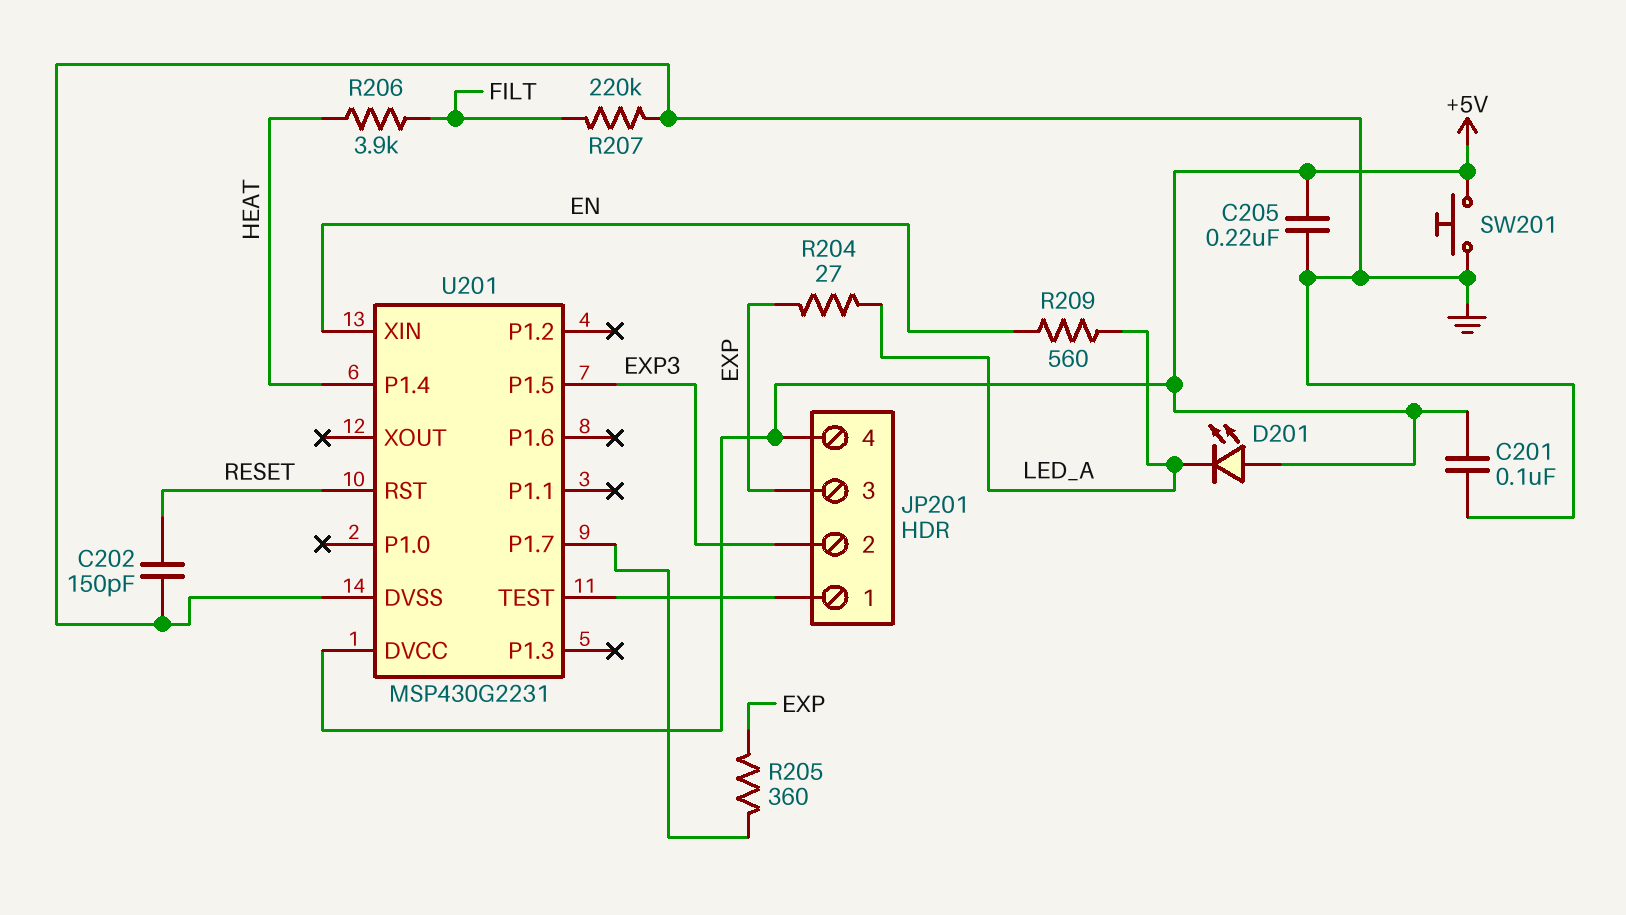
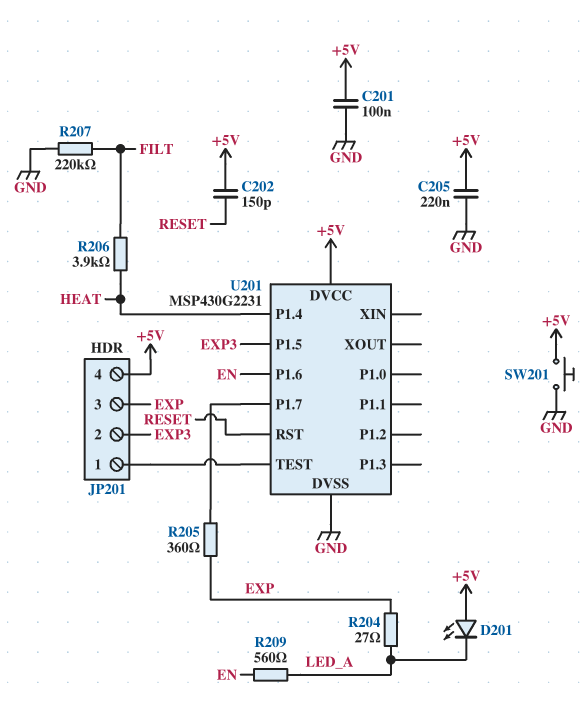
C202: 150pF (GND, RESET) -> 150pF (+5V, RESET)
U201 pin P1.6: none -> EN
U201 pin XIN: EN -> none

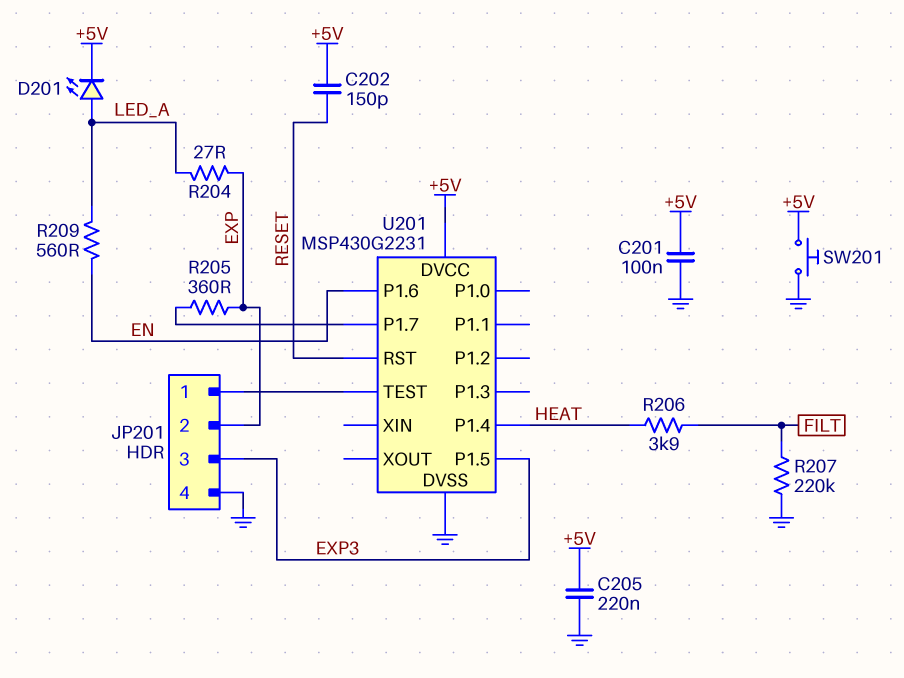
D201: LED (A +5V, K LED_A) -> LED (A LED_A, K +5V)
JP201 pin 2: EXP3 -> EXP
JP201 pin 3: EXP -> EXP3
JP201 pin 4: +5V -> GND

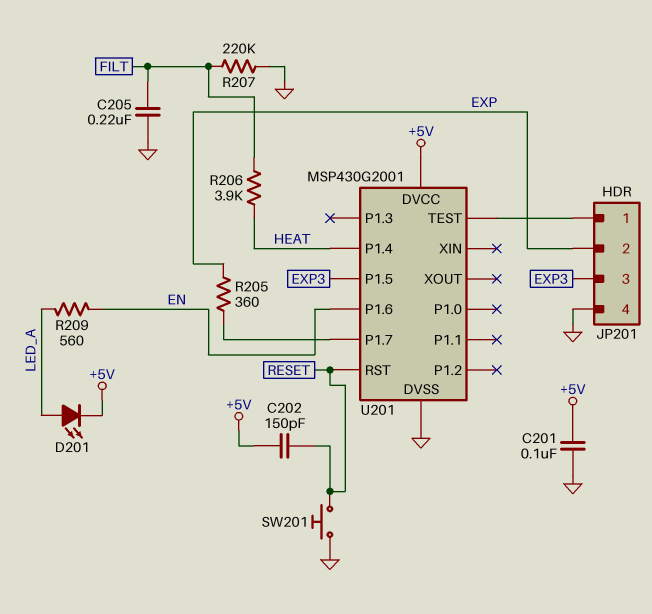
C205: 220nF (+5V, GND) -> 220nF (FILT, GND)
R204: 27 (EXP, LED_A) -> none
SW201: button (+5V, GND) -> button (GND, RESET)
U201: MSP430G2231 -> MSP430G2001

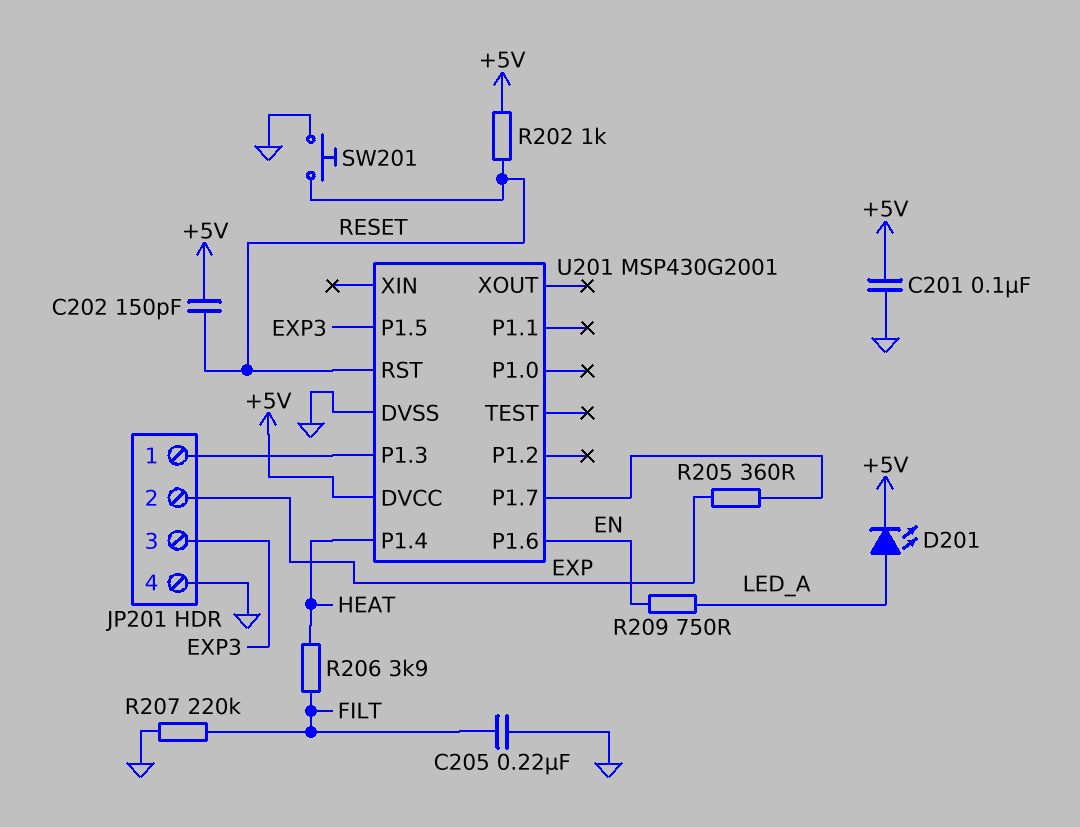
R202: none -> 1k (+5V, RESET)
R209: 560 (EN, LED_A) -> 750 (EN, LED_A)
U201 pin P1.3: none -> JP201/1
U201 pin TEST: JP201/1 -> none

